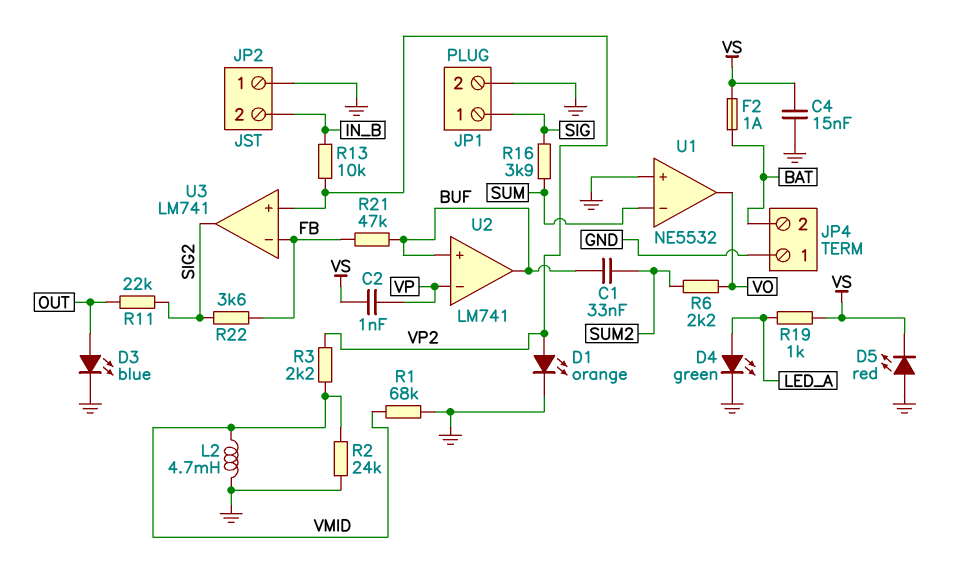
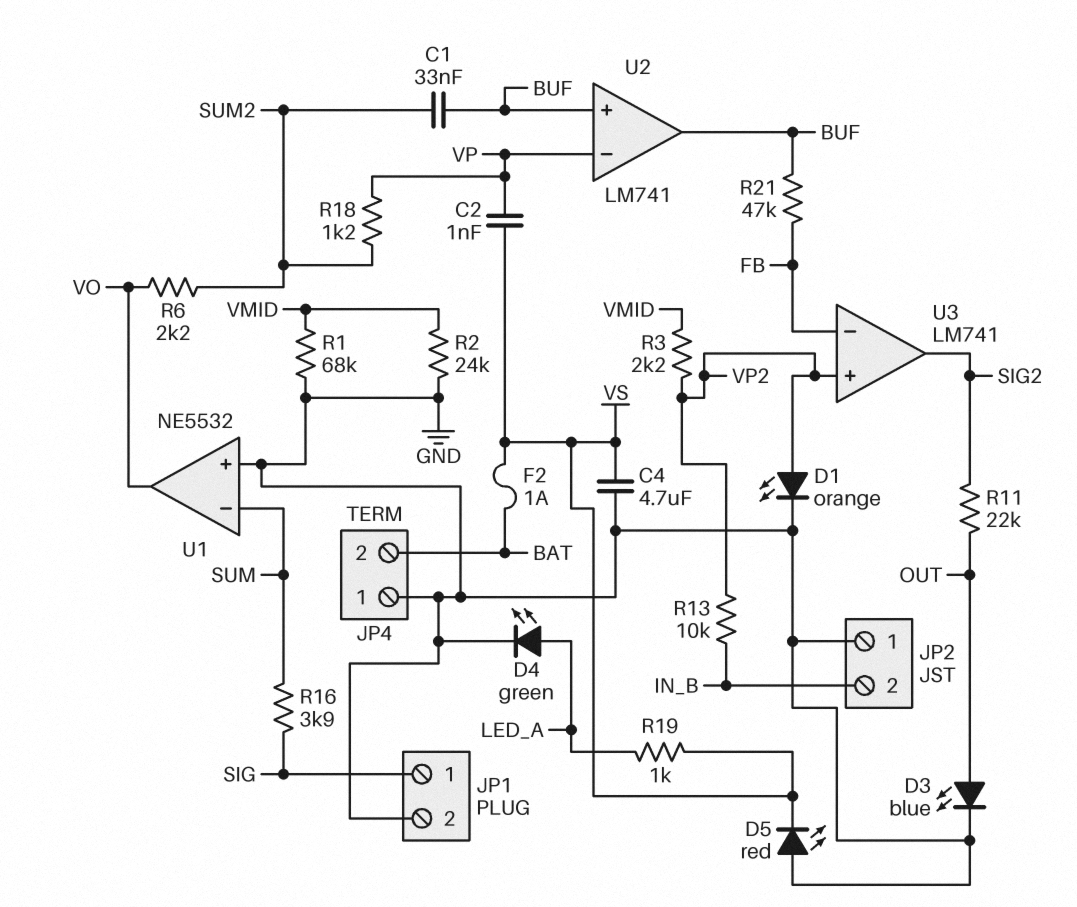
C4: 15nF (GND, VS) -> 4.7uF (GND, VS)
L2: 4.7mH (GND, VMID) -> none
R18: none -> 1.2k (SUM2, VP)
R22: 3.6k (FB, SIG2) -> none

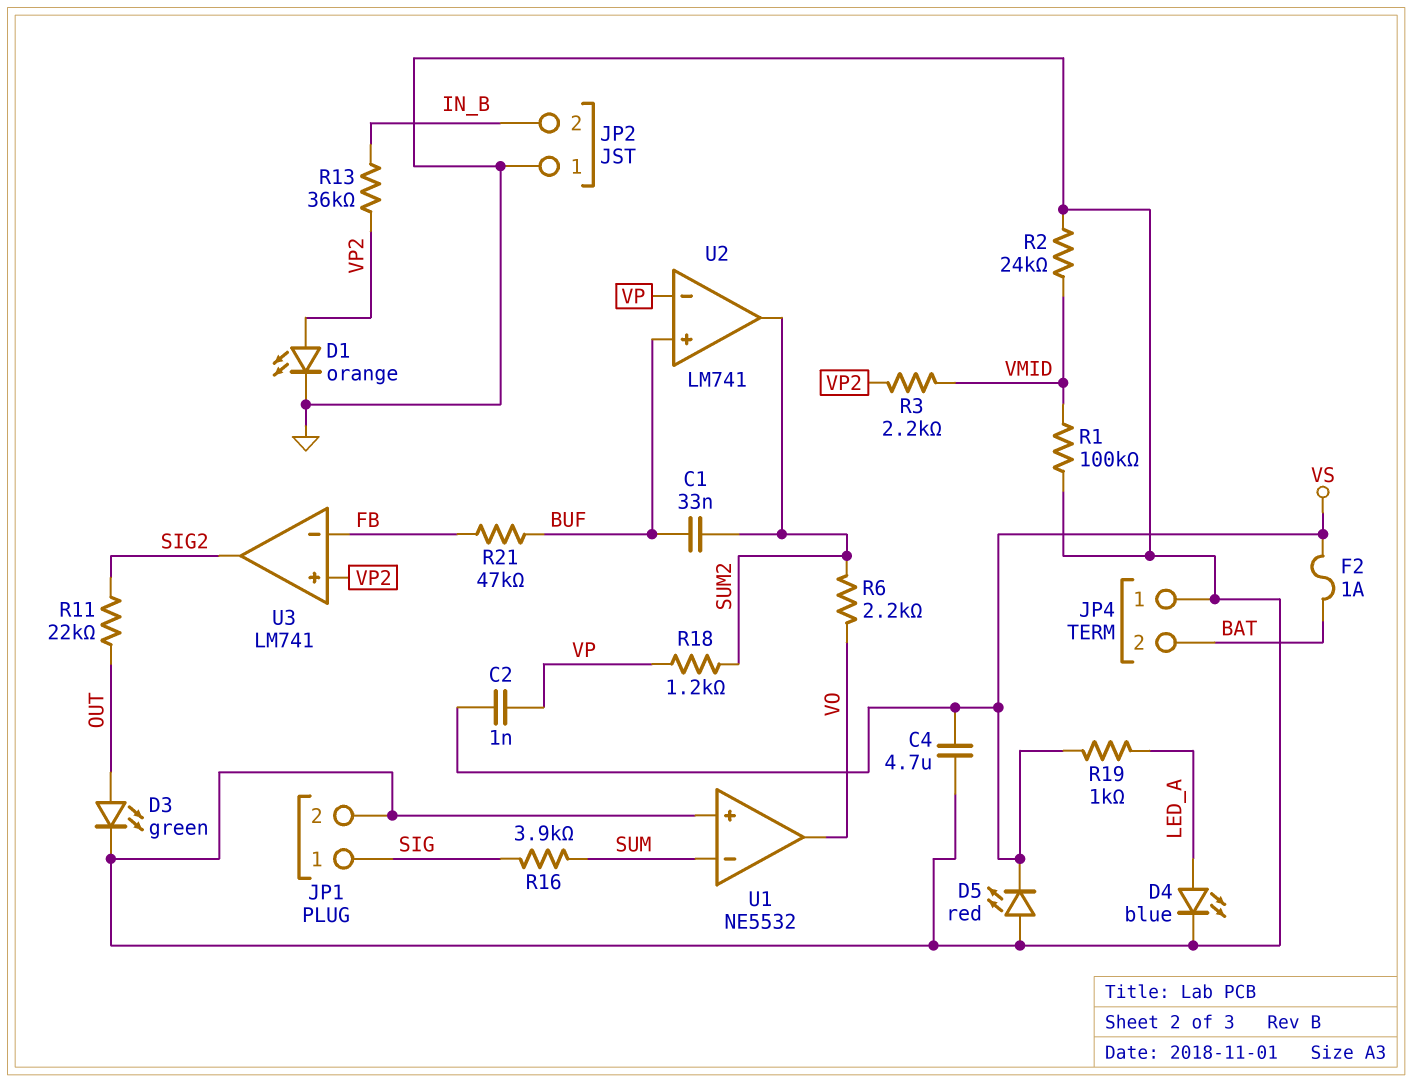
D3: LED blue (A OUT, K GND) -> LED green (A OUT, K GND)
D4: LED green (A LED_A, K GND) -> LED blue (A LED_A, K GND)
R1: 68k (GND, VMID) -> 100k (GND, VMID)
R13: 10k (IN_B, VP2) -> 36k (IN_B, VP2)
U2 pin out: BUF -> SUM2

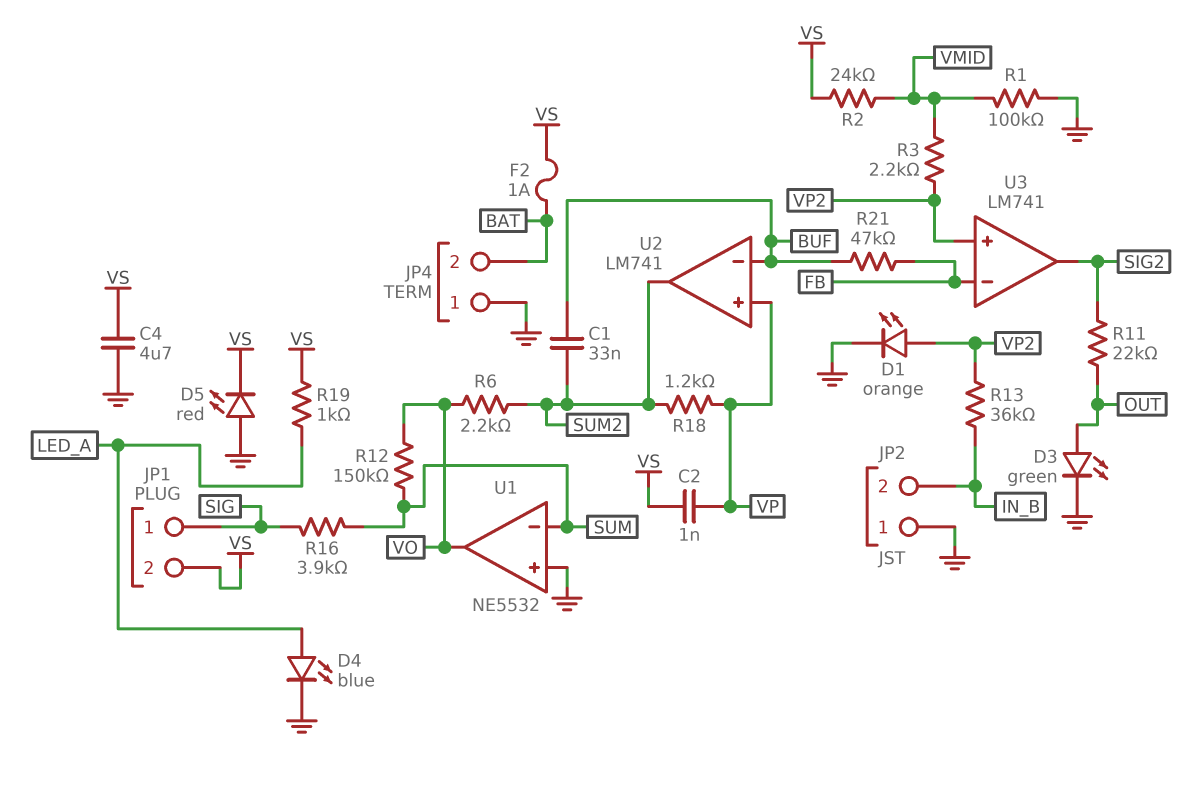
JP1 pin 2: GND -> VS
R2: 24k (GND, VMID) -> 24k (VMID, VS)
R12: none -> 150k (SUM, VO)
U2 pin in+: BUF -> VP
U2 pin in-: VP -> BUF

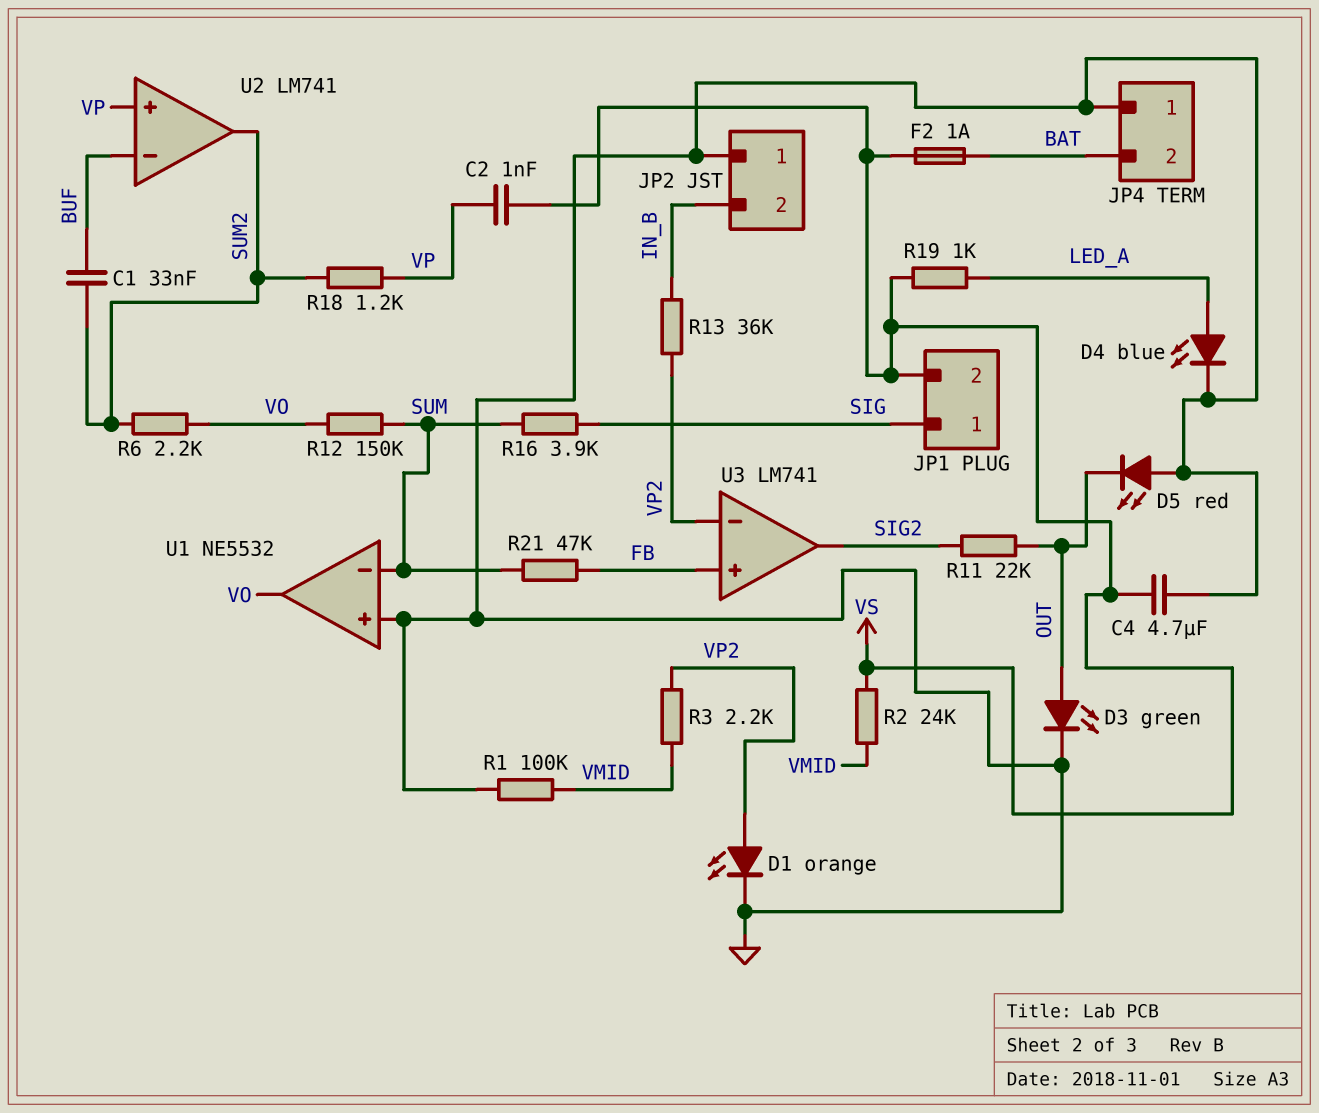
D5: LED red (A GND, K VS) -> LED red (A GND, K OUT)
R21: 47k (BUF, FB) -> 47k (FB, SUM)
U3 pin in+: VP2 -> FB
U3 pin in-: FB -> VP2

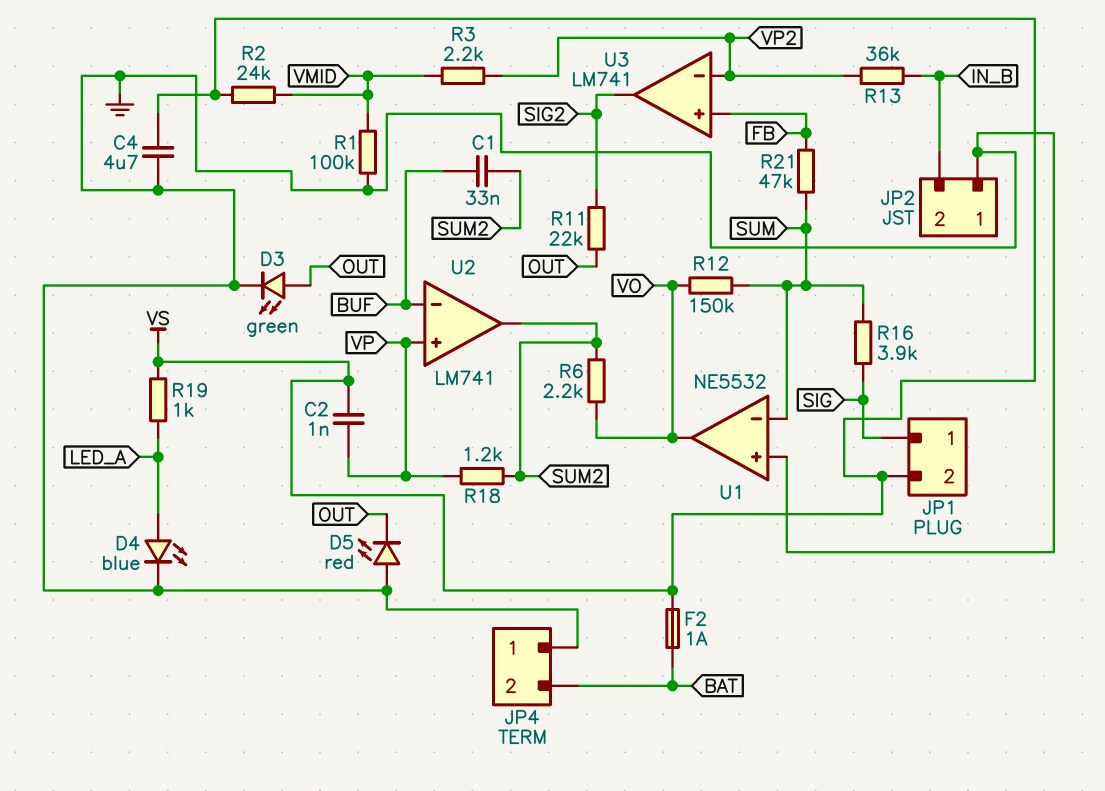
D1: LED orange (A VP2, K GND) -> none

